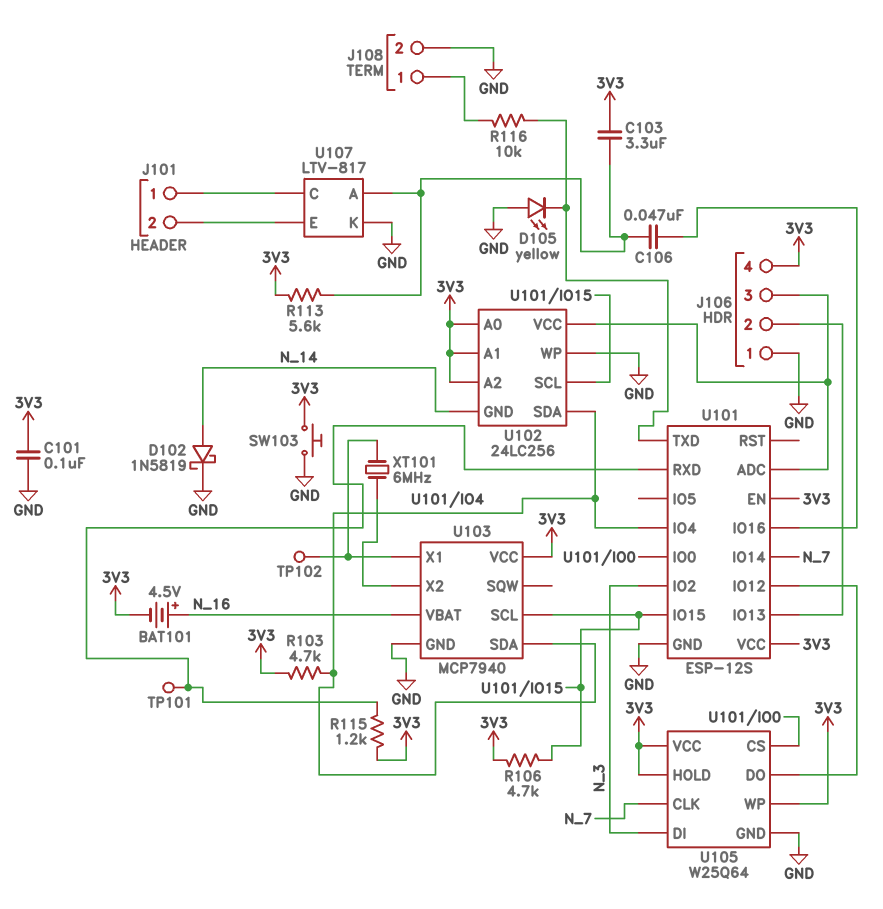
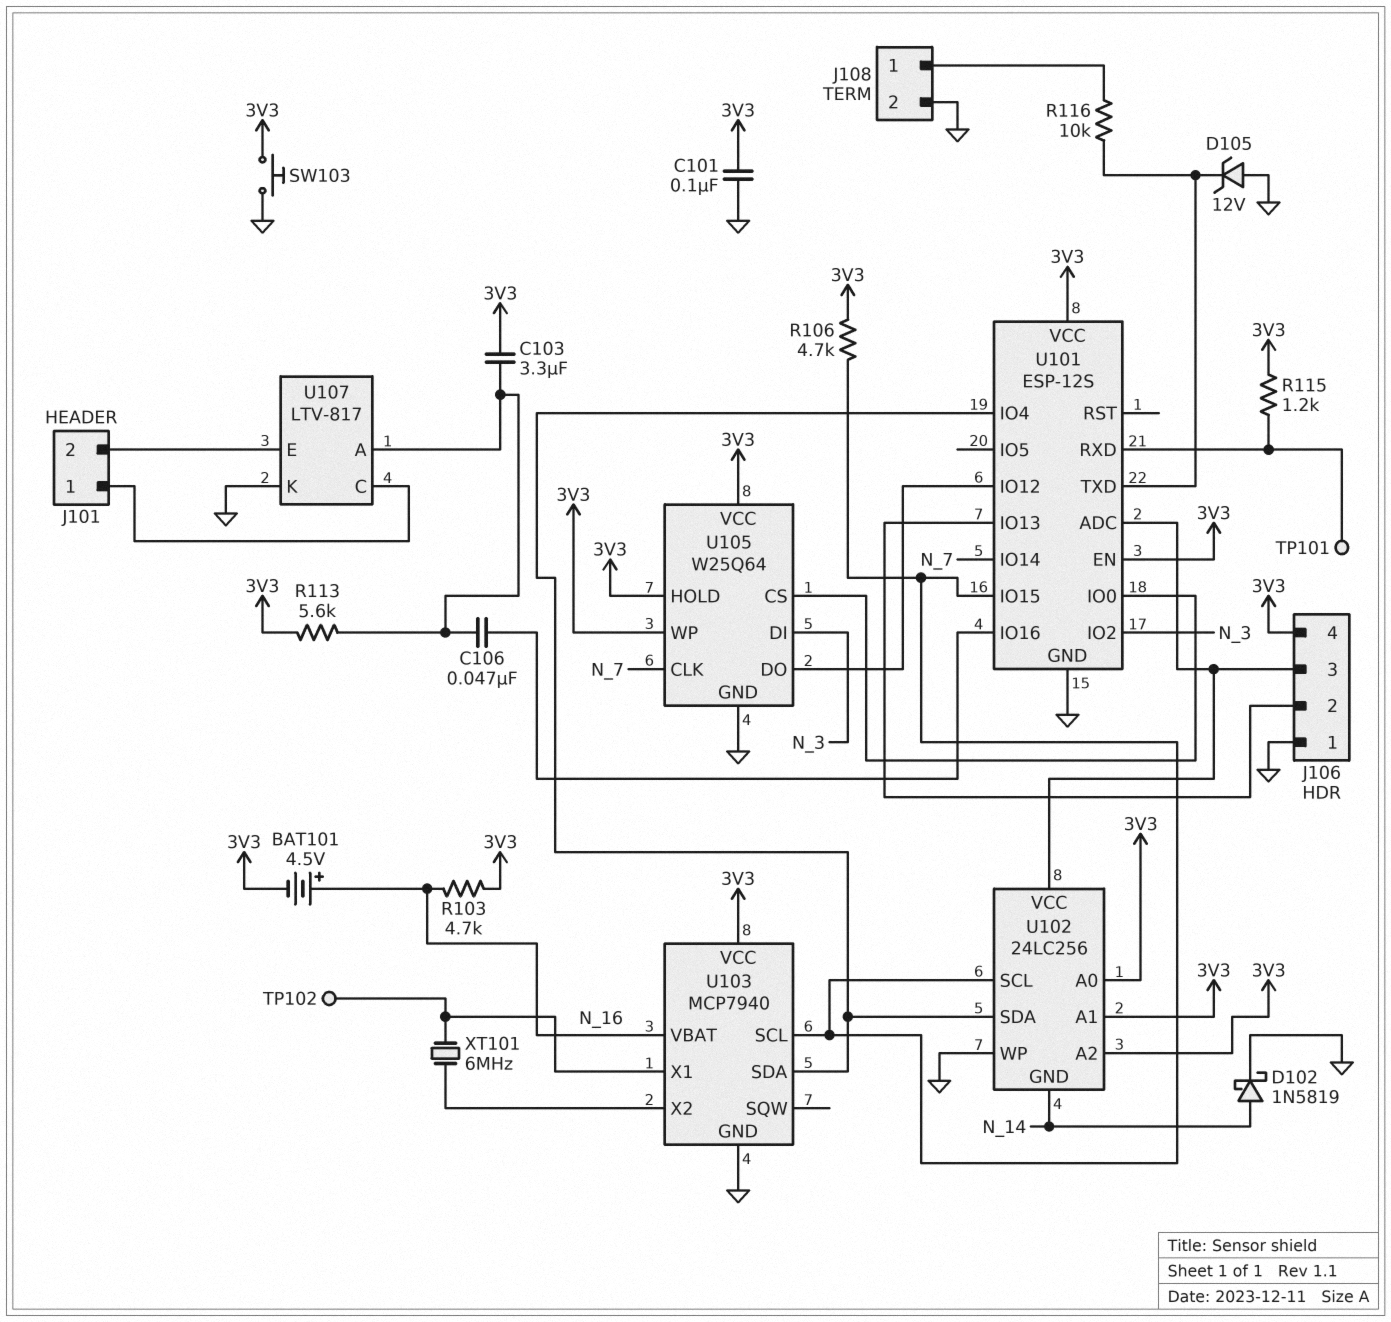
D105: LED yellow (A GND, K U101/TXD) -> zener 12V (A GND, K U101/TXD)
R103: 4.7k (3V3, U101/IO4) -> 4.7k (3V3, N_16)

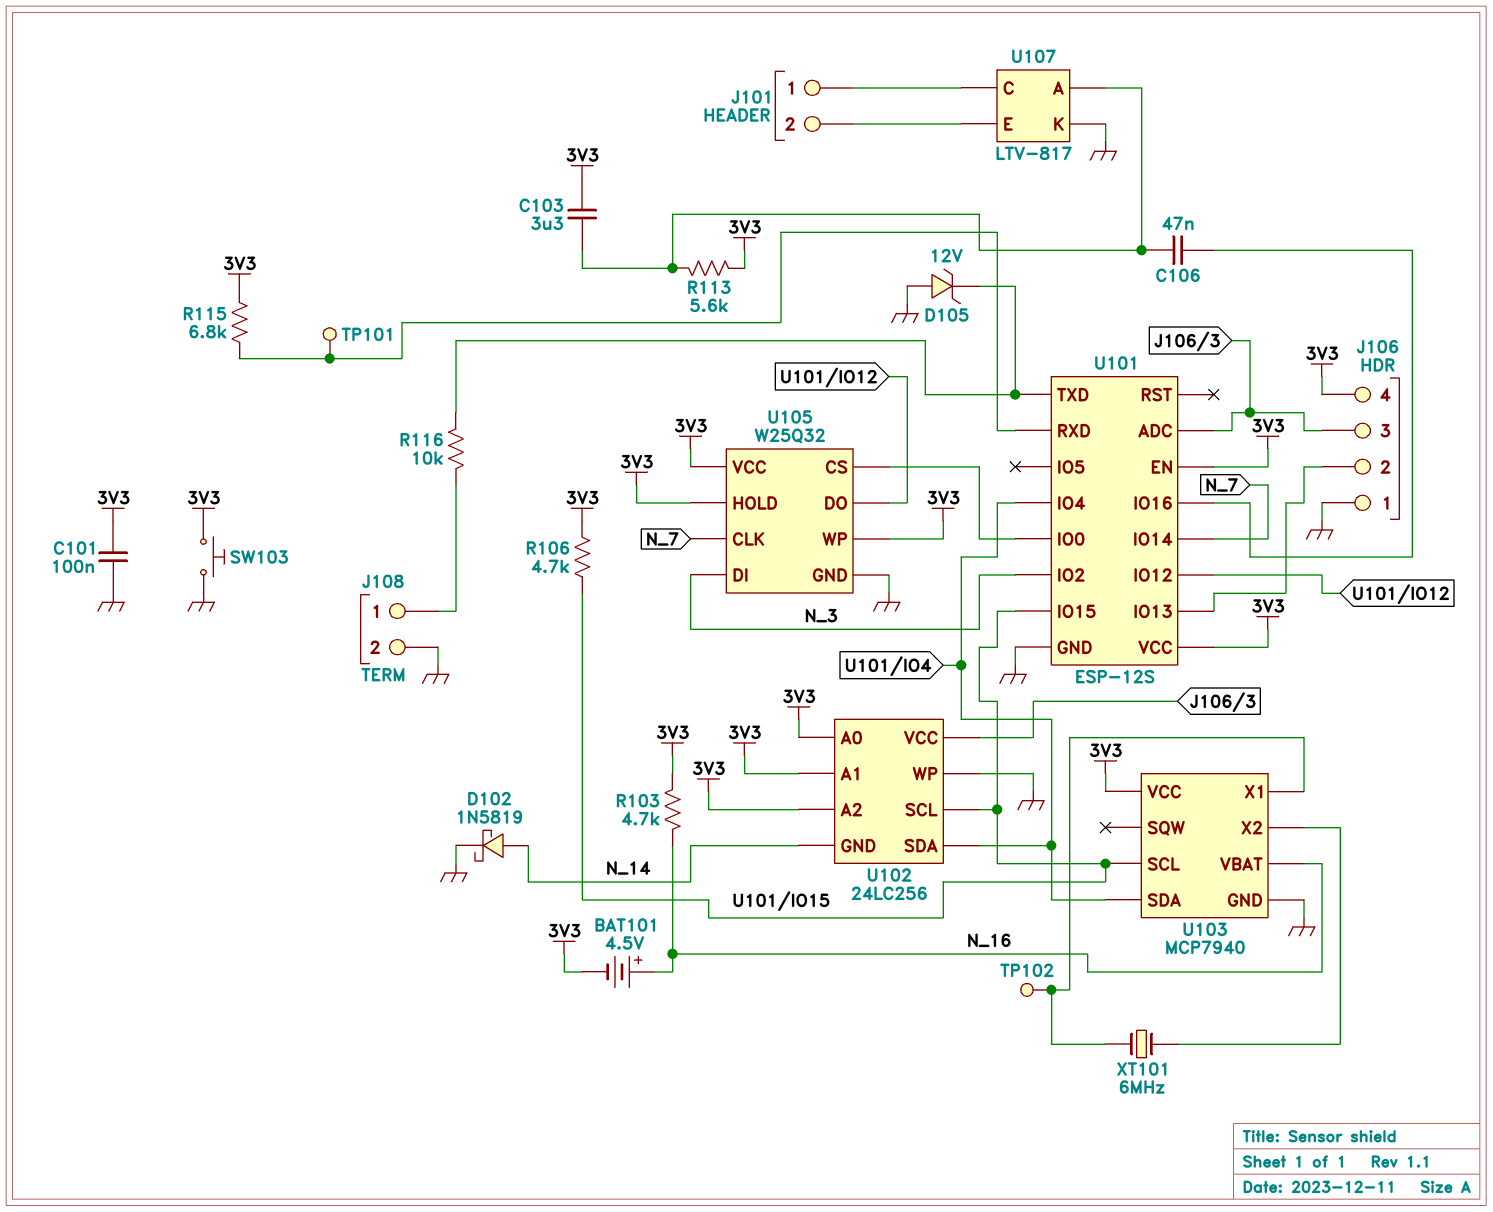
R115: 1.2k (3V3, U101/RXD) -> 6.8k (3V3, U101/RXD)
U105: W25Q64 -> W25Q32

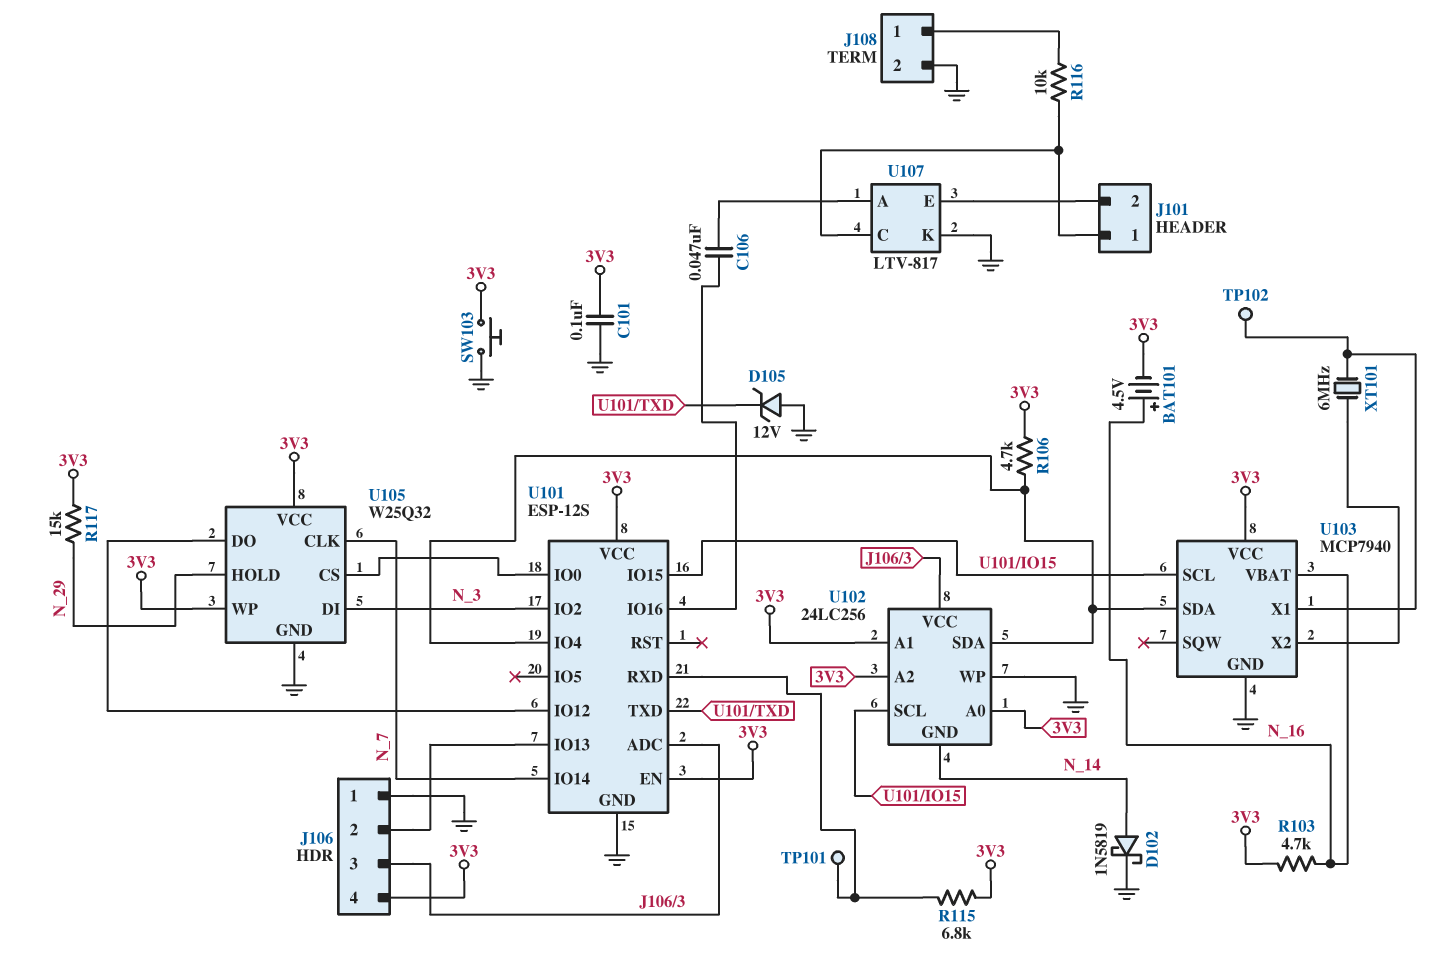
C103: 3.3uF (3V3, U107/A) -> none
R106: 4.7k (3V3, U101/IO15) -> 4.7k (3V3, U101/IO4)
R113: 5.6k (3V3, U107/A) -> none
R116: 10k (J108/1, U101/TXD) -> 10k (J101/1, J108/1)
R117: none -> 15k (3V3, N_29)
U105 pin HOLD: 3V3 -> N_29

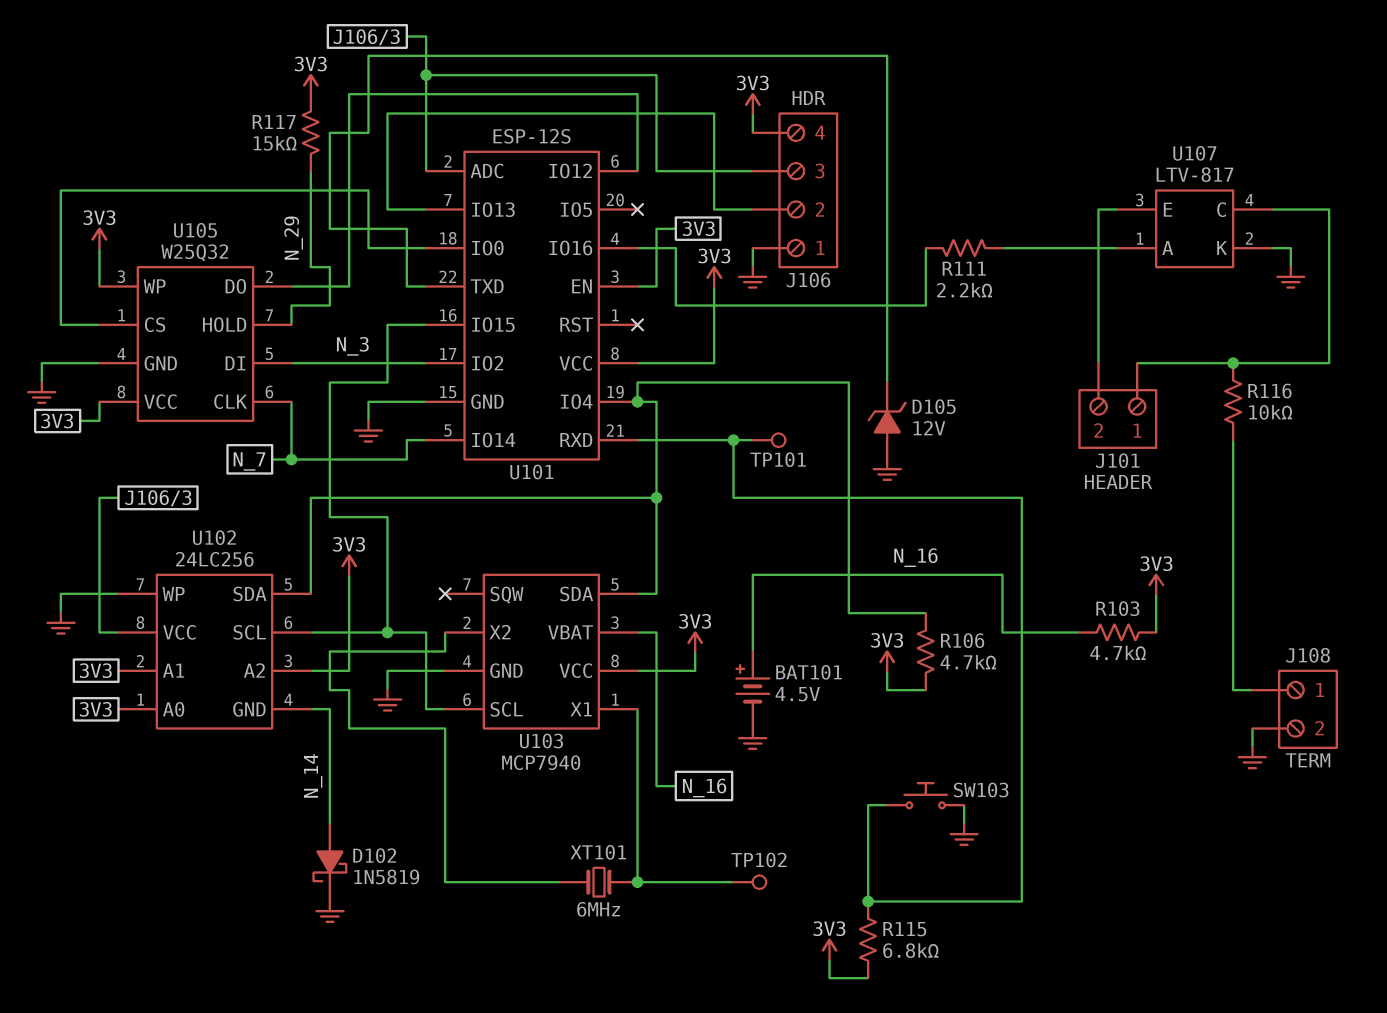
BAT101: 4.5V (plus N_16, minus 3V3) -> 4.5V (plus N_16, minus GND)
C101: 100nF (3V3, GND) -> none
C106: 47nF (U101/IO16, U107/A) -> none
R111: none -> 2.2k (U101/IO16, U107/A)
SW103: button (3V3, GND) -> button (GND, U101/RXD)

